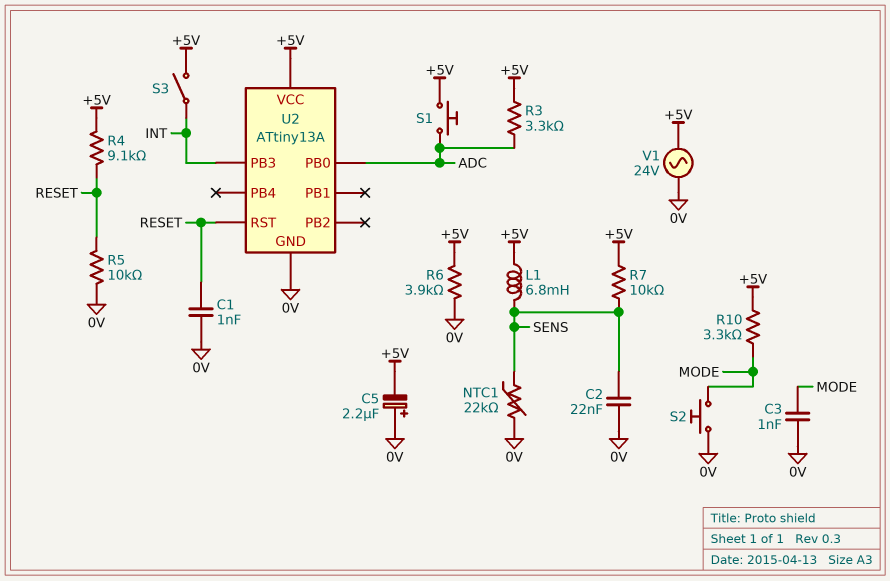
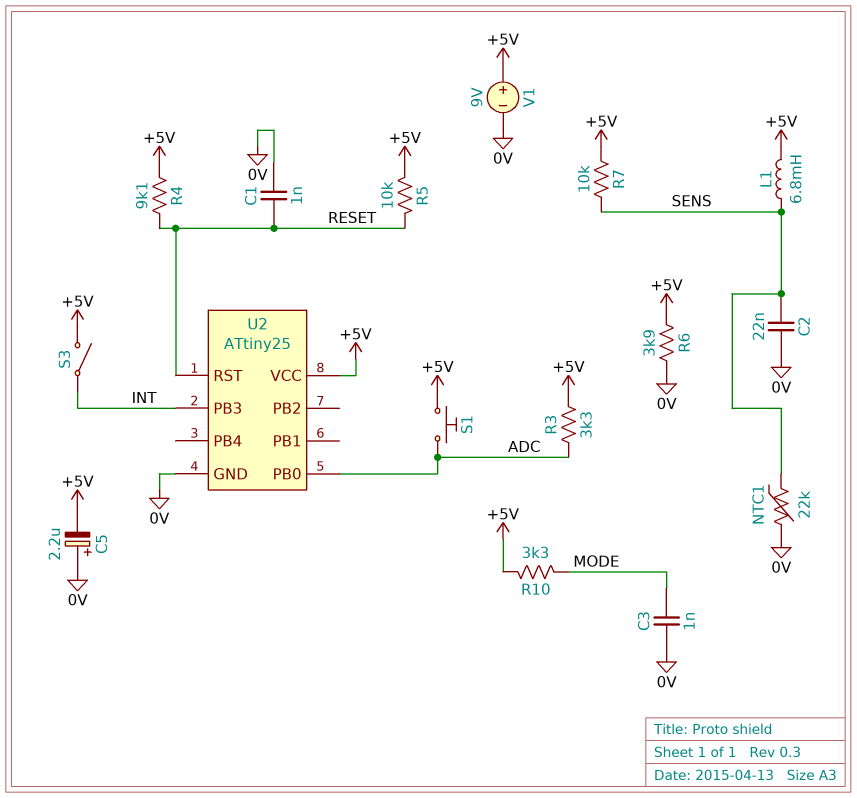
R5: 10k (0V, RESET) -> 10k (+5V, RESET)
S2: button (0V, MODE) -> none
U2: ATtiny13A -> ATtiny25
V1: AC 24V (+5V, 0V) -> 9V (plus +5V, minus 0V)

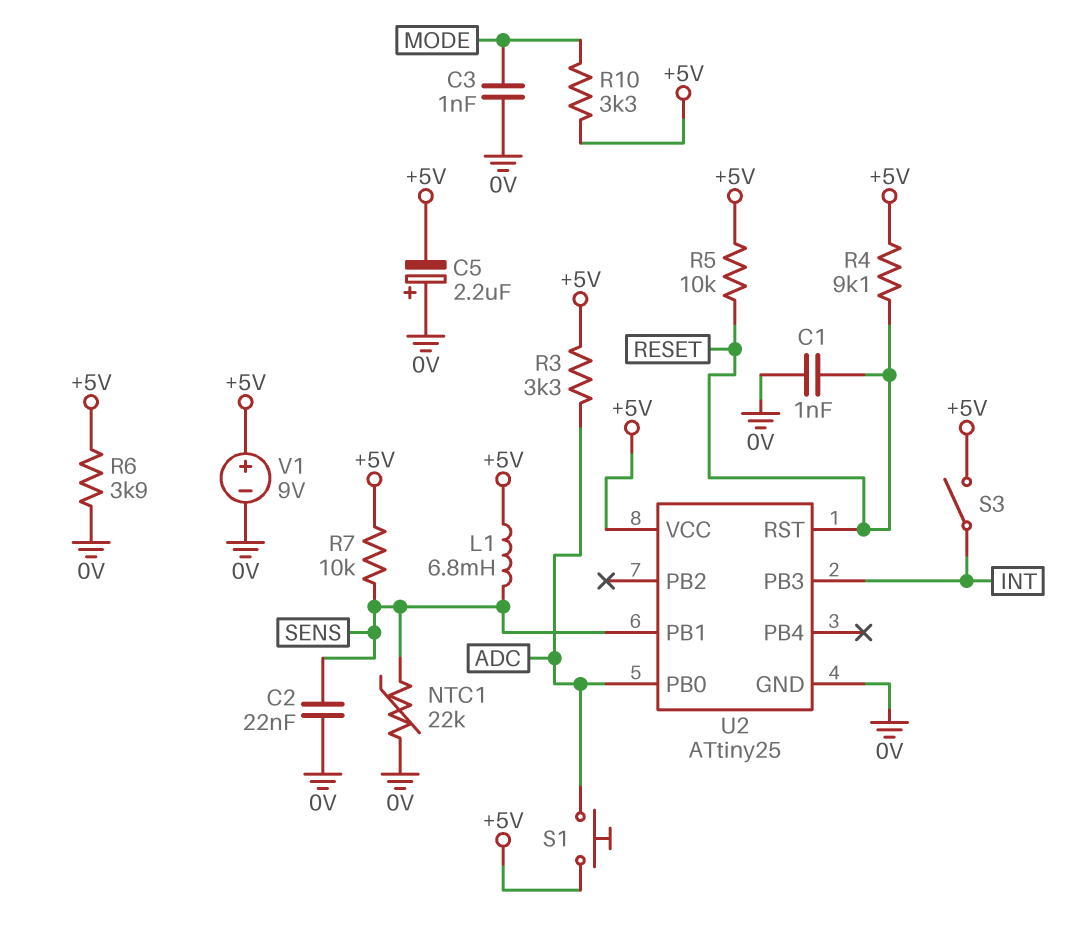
U2 pin PB1: none -> SENS

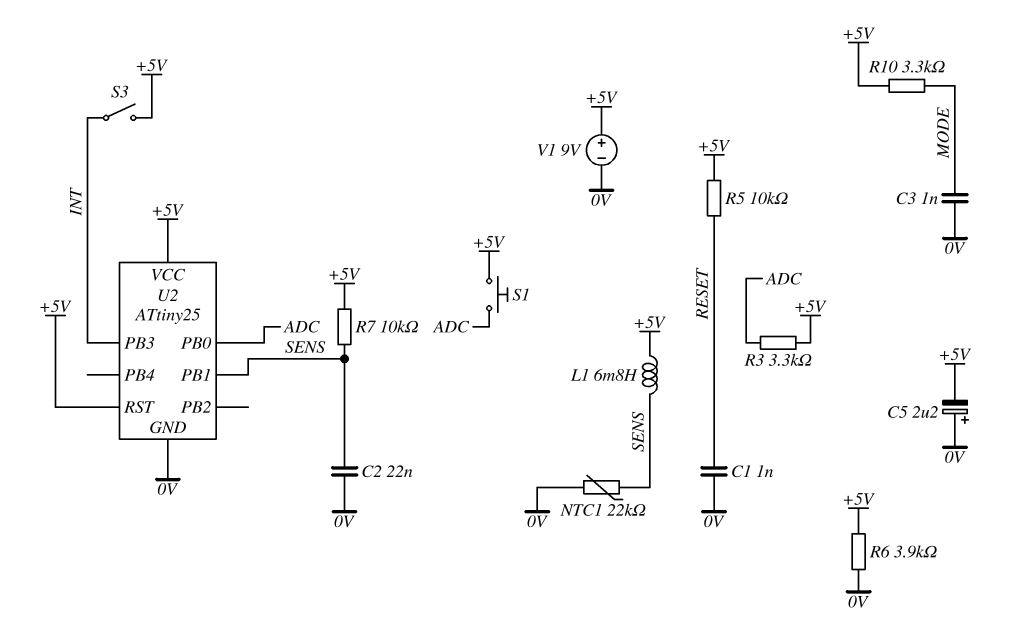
R4: 9.1k (+5V, RESET) -> none
U2 pin RST: RESET -> +5V

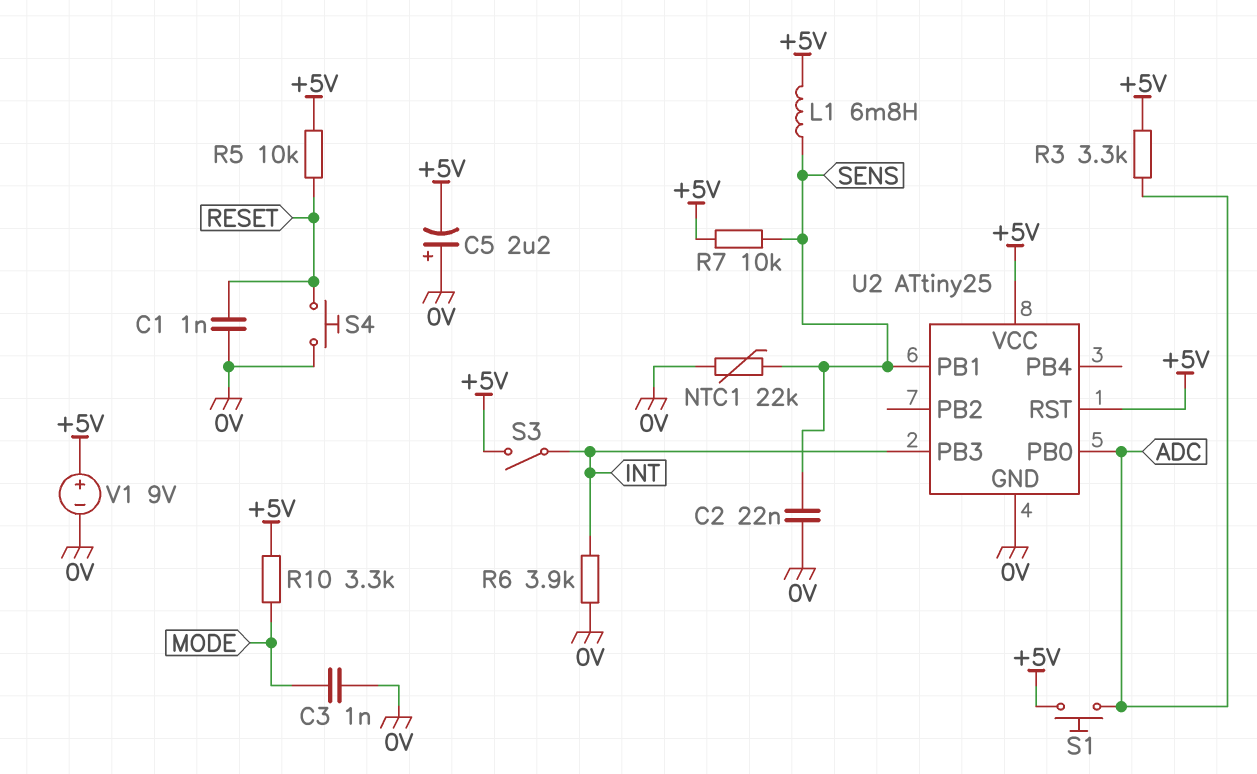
R6: 3.9k (+5V, 0V) -> 3.9k (0V, INT)
S4: none -> button (0V, RESET)

